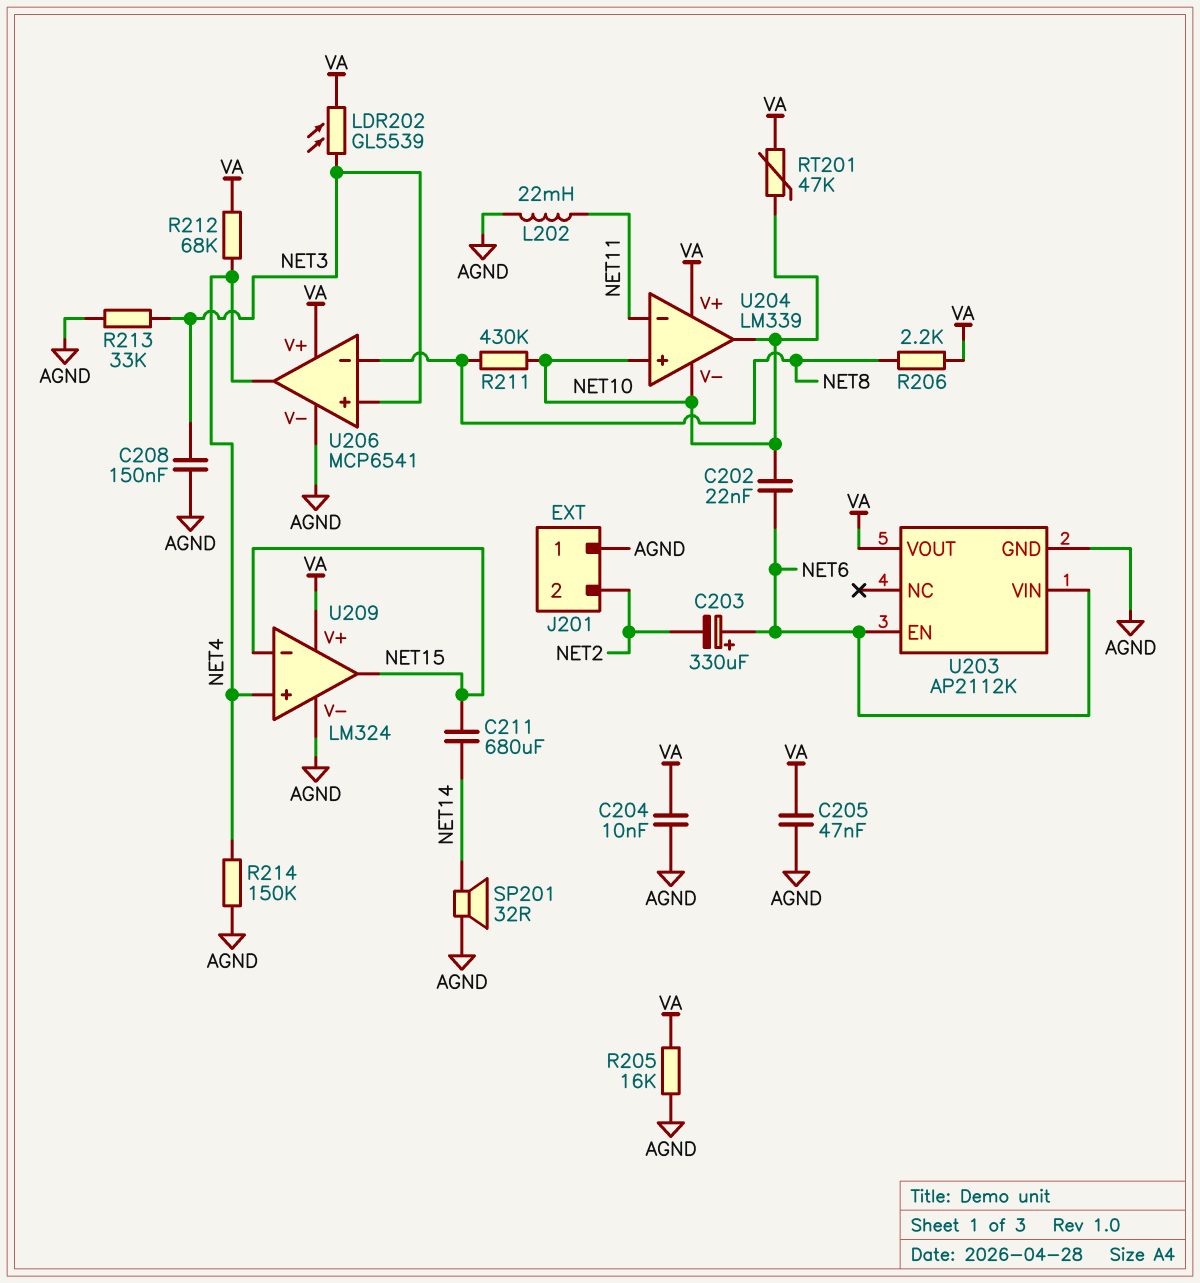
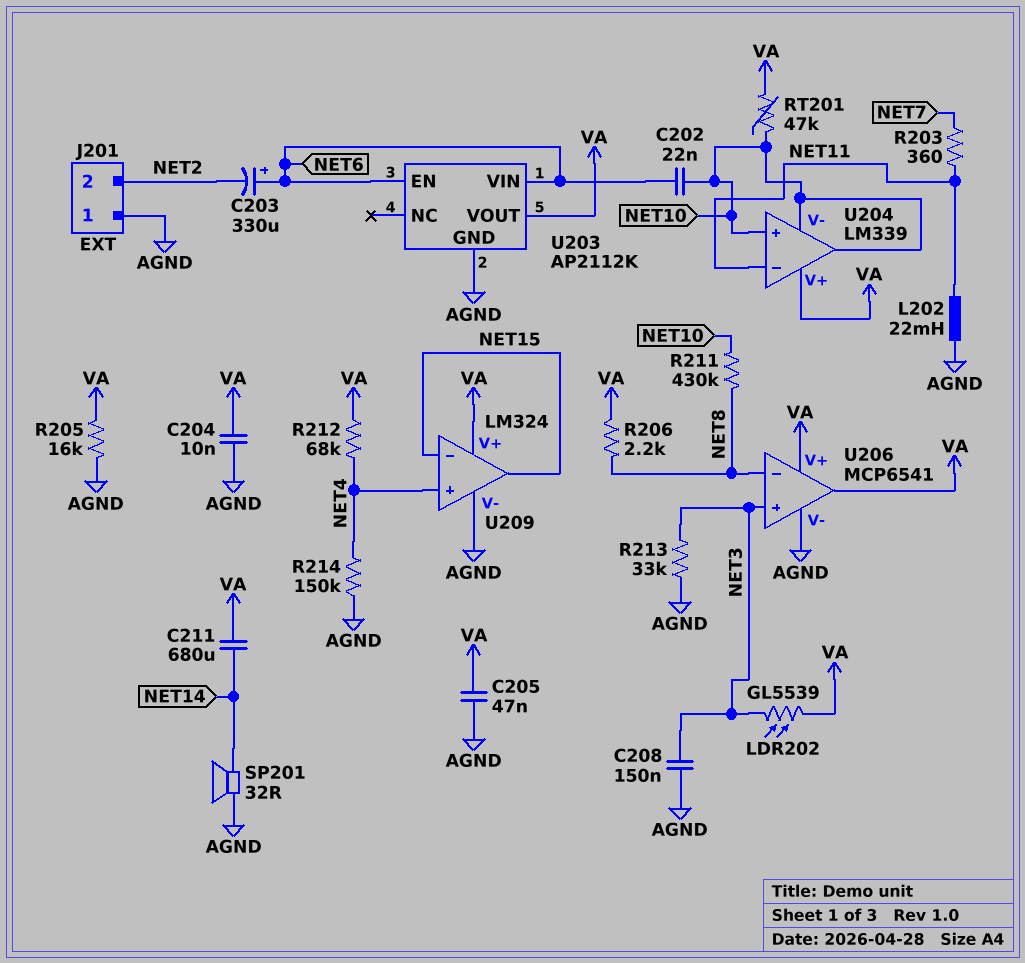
C211: 680uF (NET14, NET15) -> 680uF (NET14, VA)
R203: none -> 360 (NET7, NET11)
U206 pin out: NET4 -> VA

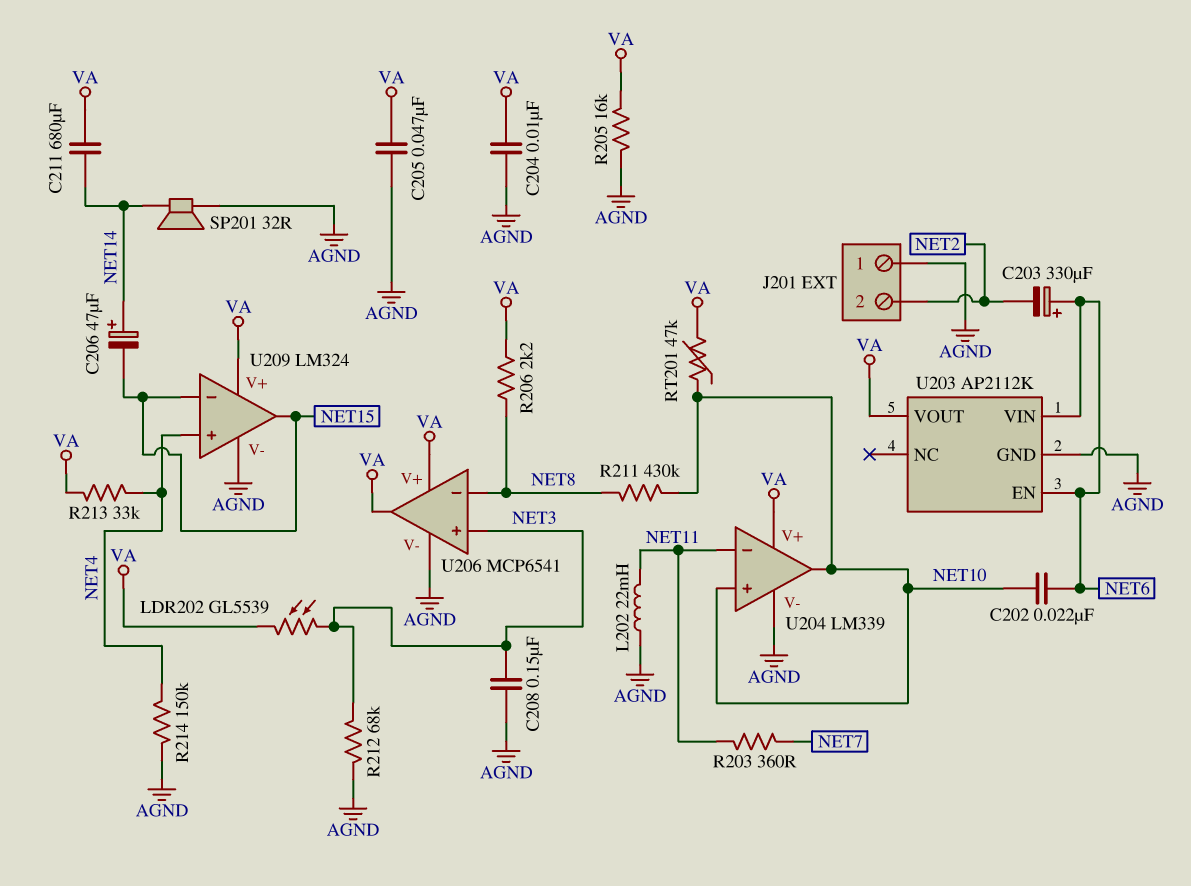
C206: none -> 47uF (plus NET14, minus NET15)
R212: 68k (NET4, VA) -> 68k (AGND, NET3)
R213: 33k (AGND, NET3) -> 33k (NET4, VA)
U204 pin V-: NET10 -> AGND

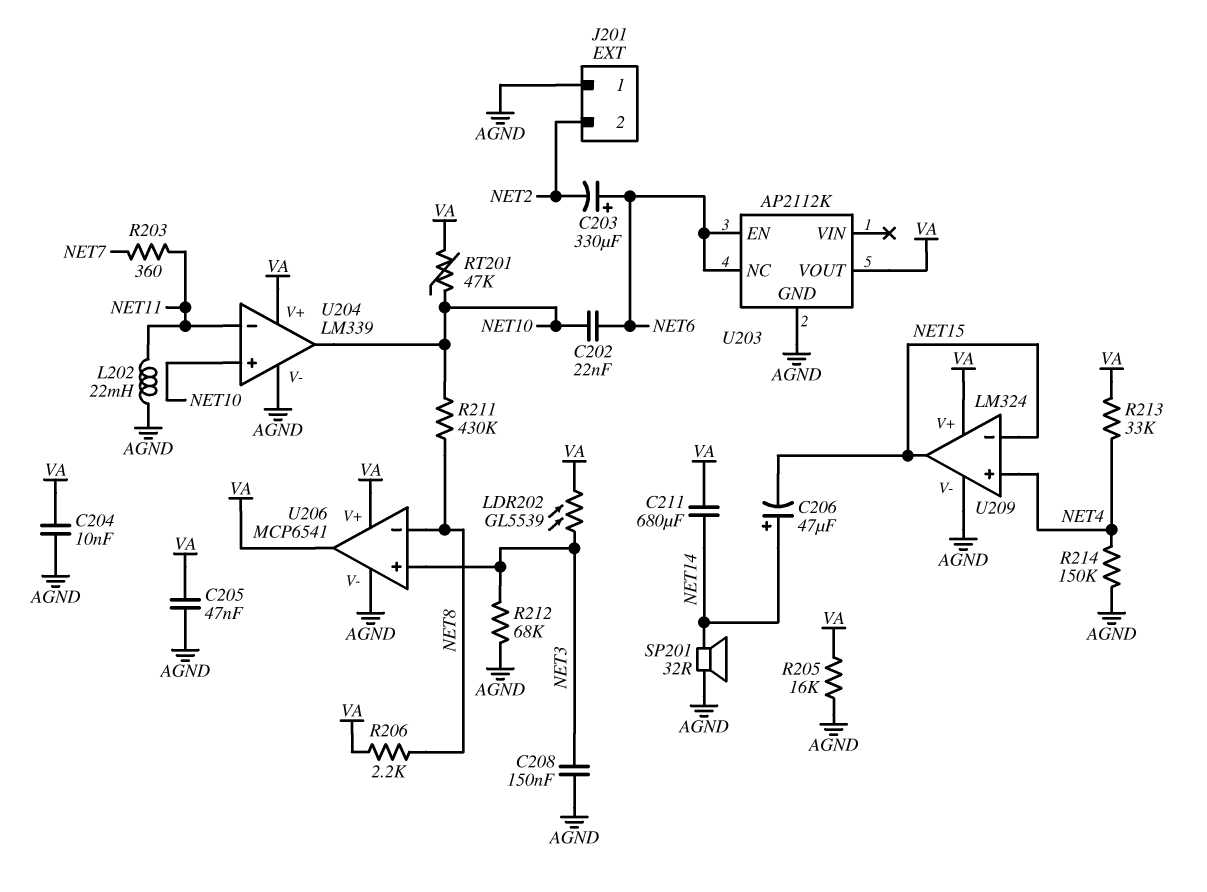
U203 pin NC: none -> NET6
U203 pin VIN: NET6 -> none

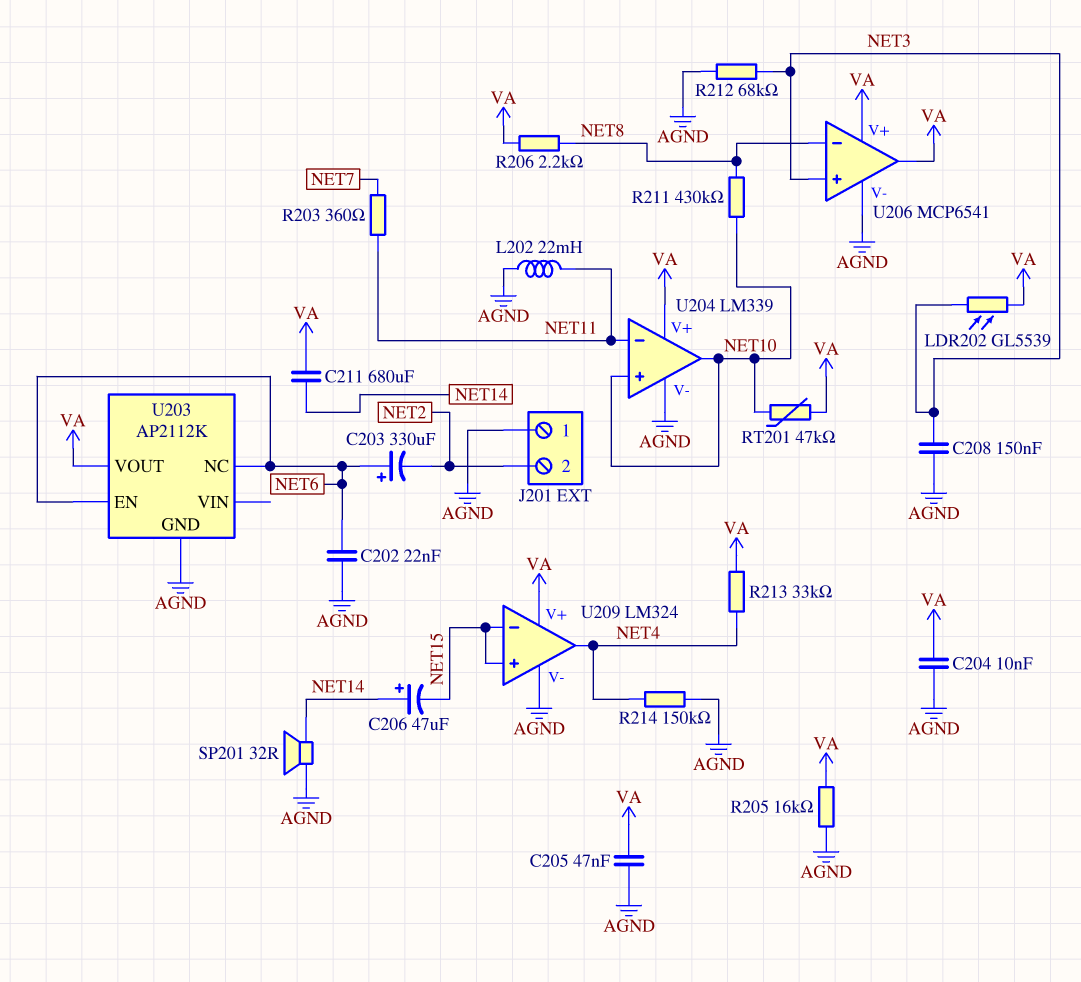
C202: 22nF (NET6, NET10) -> 22nF (AGND, NET6)
U209 pin in+: NET4 -> NET15
U209 pin out: NET15 -> NET4

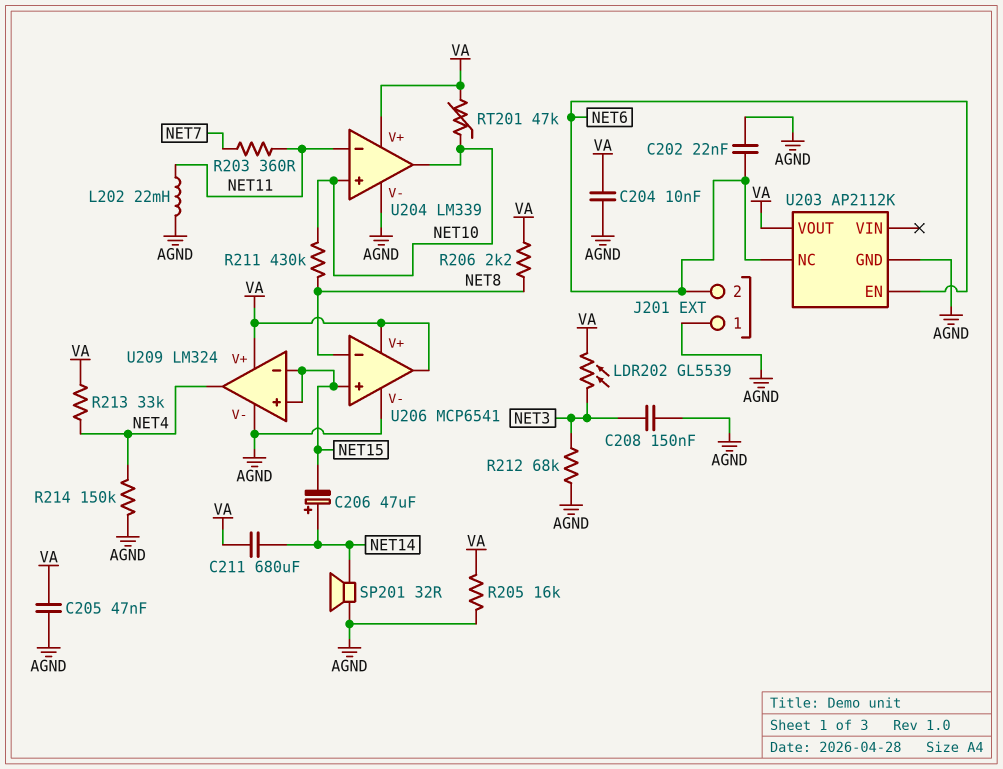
C203: 330uF (plus NET6, minus NET2) -> none
J201 pin 2: NET2 -> NET6
U206 pin in+: NET3 -> NET15

